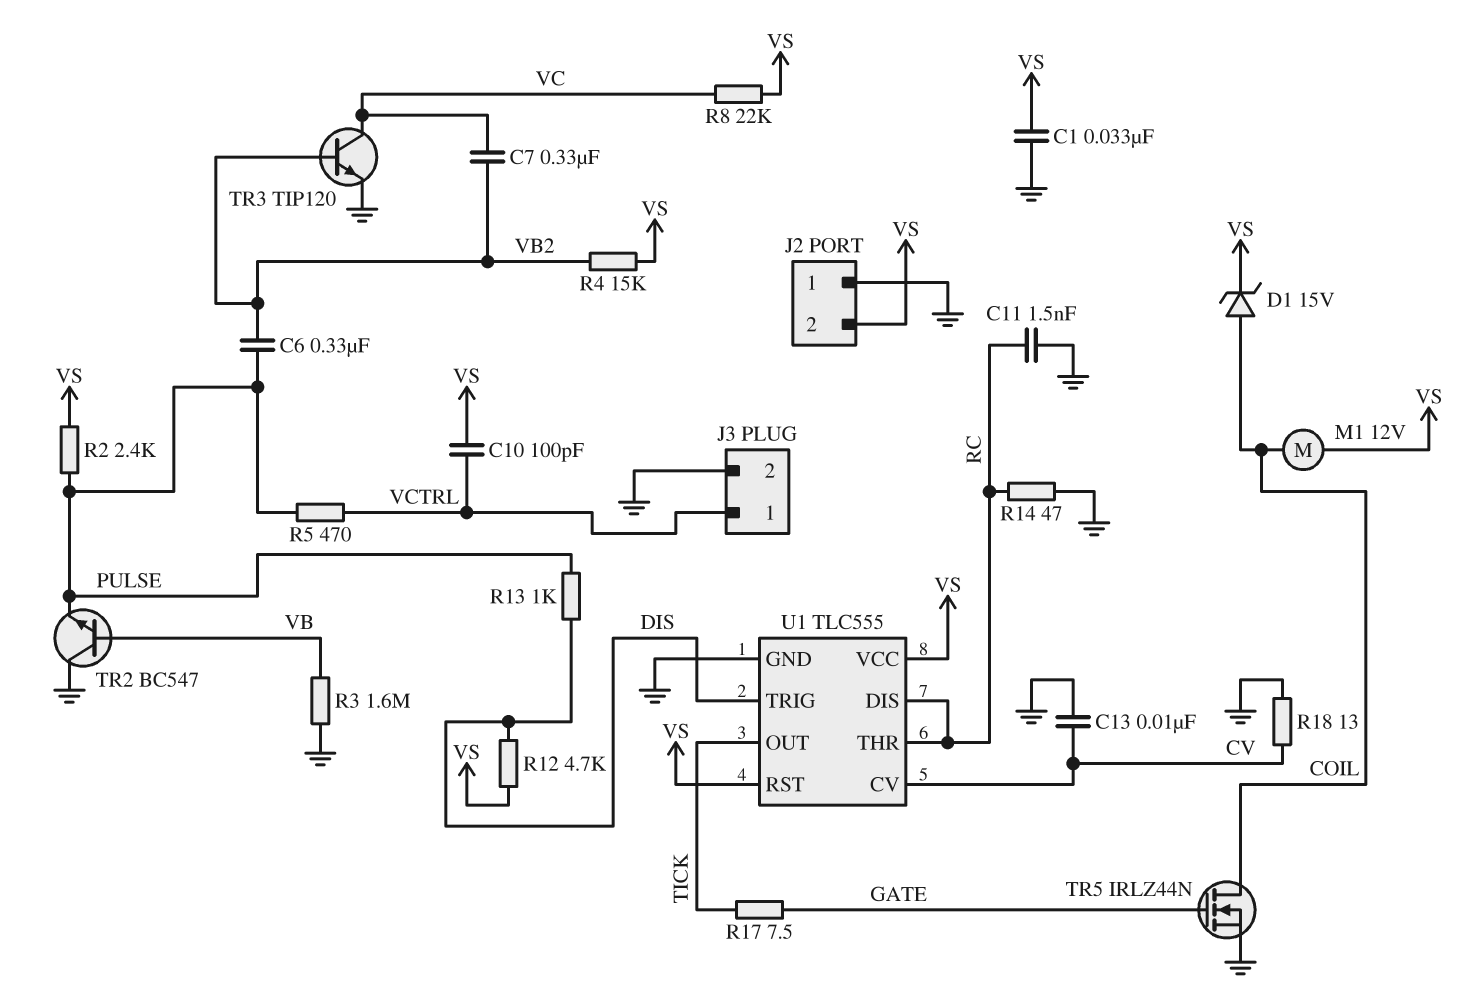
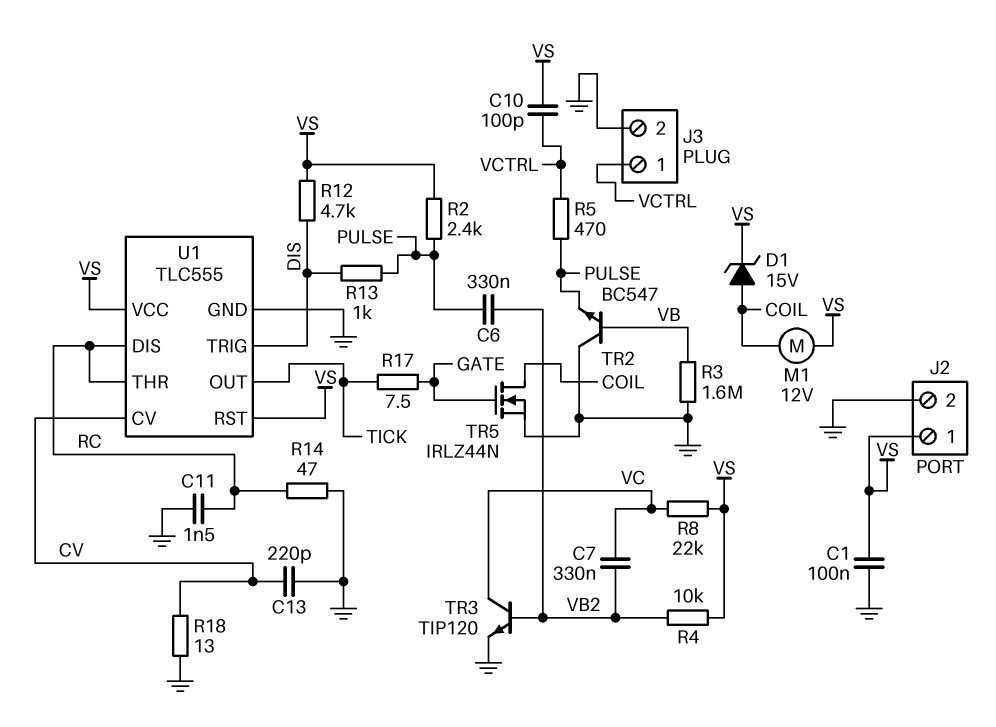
C1: 33nF (GND, VS) -> 100nF (GND, VS)
C13: 10nF (CV, GND) -> 220pF (CV, GND)
J2 pin 1: GND -> VS
J2 pin 2: VS -> GND
R4: 15k (VB2, VS) -> 10k (VB2, VS)

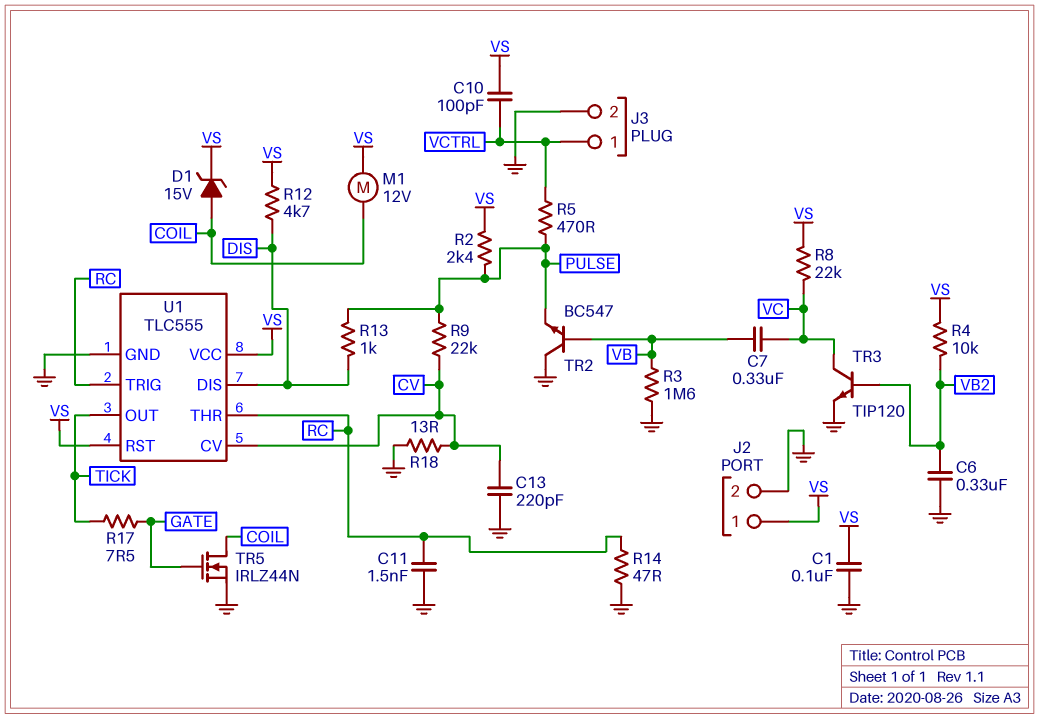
C6: 330nF (PULSE, VB2) -> 330nF (GND, VB2)
C7: 330nF (VB2, VC) -> 330nF (VB, VC)
R9: none -> 22k (CV, PULSE)
U1 pin DIS: RC -> DIS
U1 pin TRIG: DIS -> RC

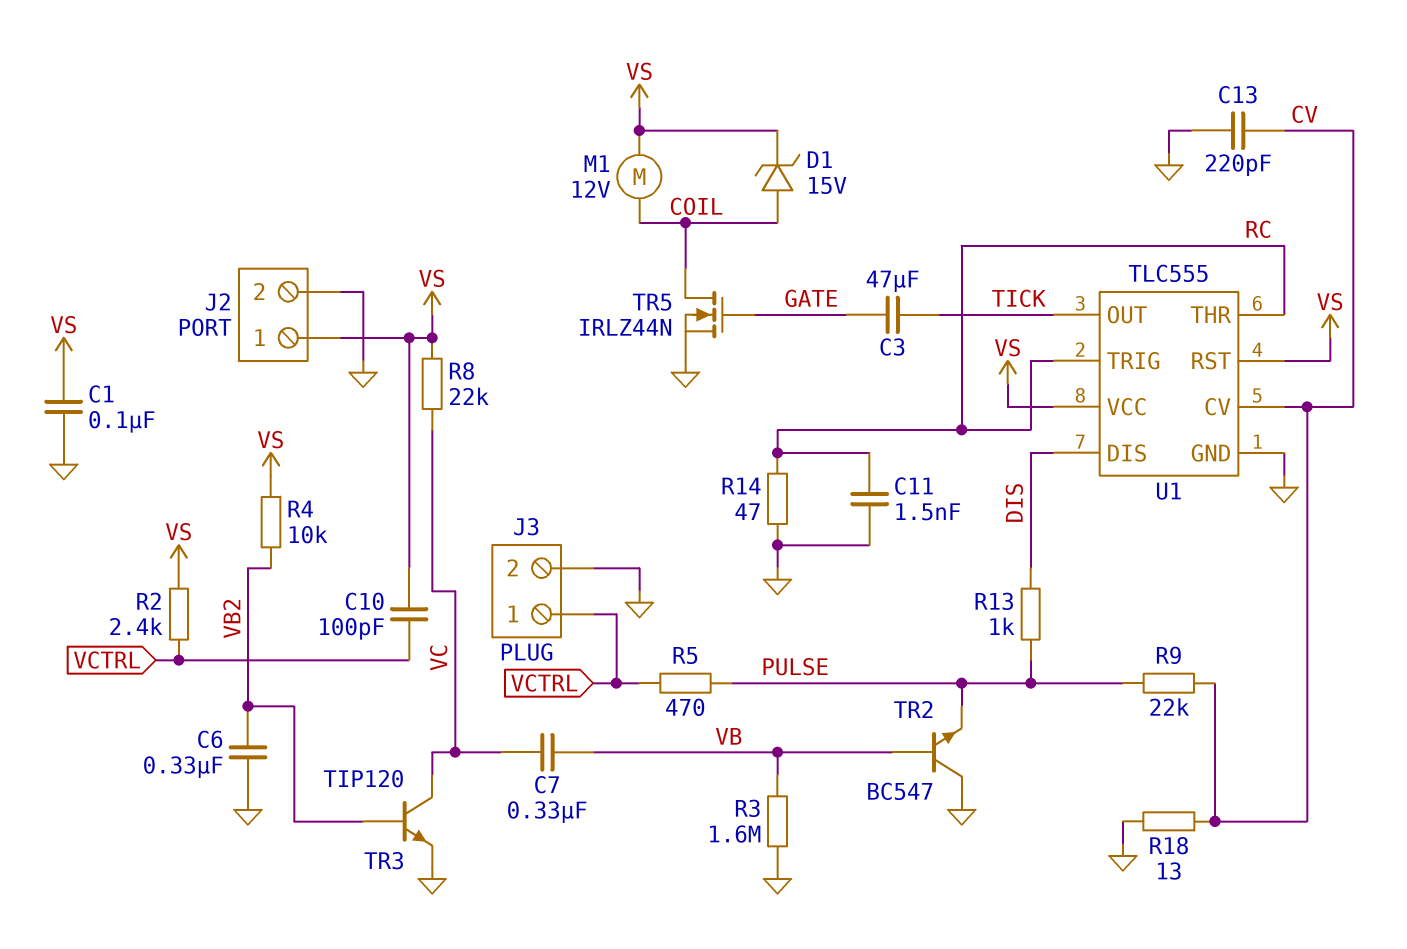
C3: none -> 47uF (GATE, TICK)
R2: 2.4k (PULSE, VS) -> 2.4k (VCTRL, VS)
R12: 4.7k (DIS, VS) -> none
R17: 7.5 (GATE, TICK) -> none

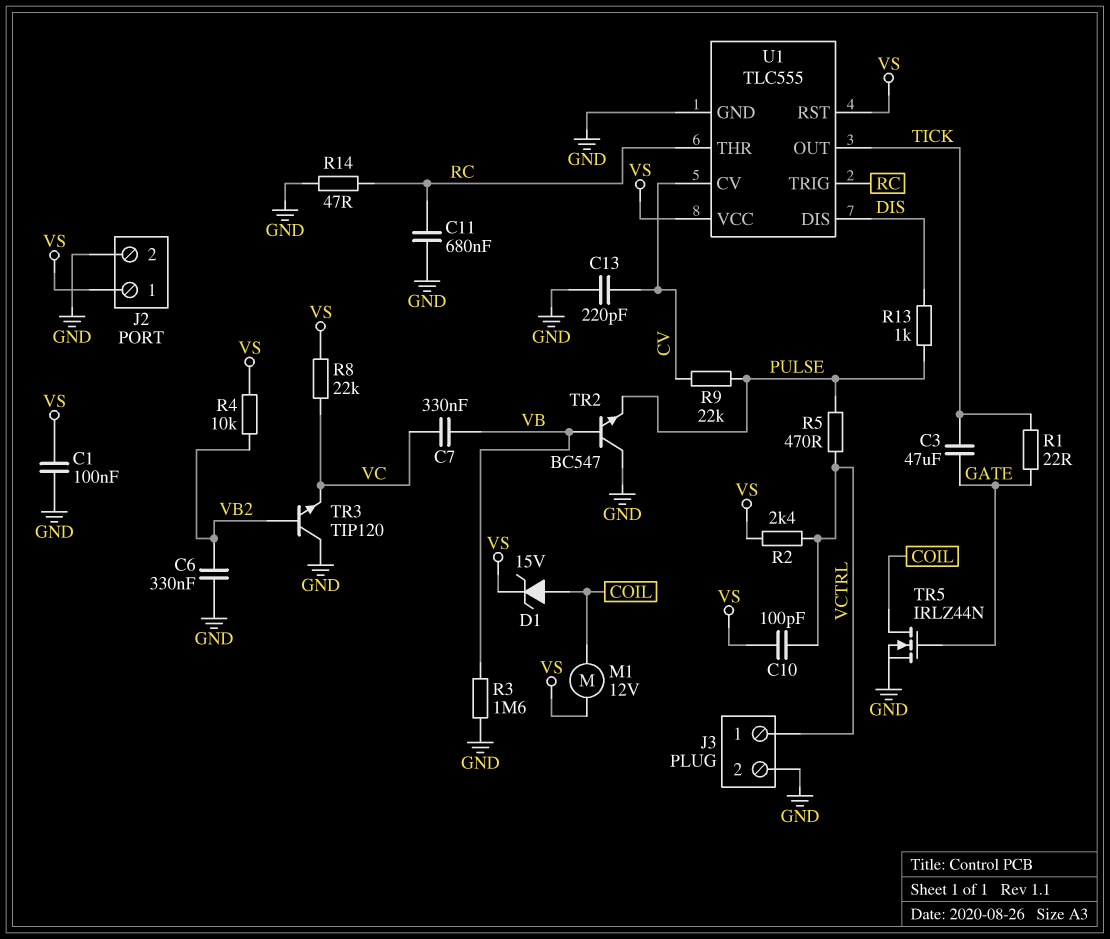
C11: 1.5nF (GND, RC) -> 680nF (GND, RC)
R1: none -> 22 (GATE, TICK)
R18: 13 (CV, GND) -> none
TR3: NPN TIP120 (B VB2, C VC, E GND) -> NPN TIP120 (B VB2, C GND, E VC)

